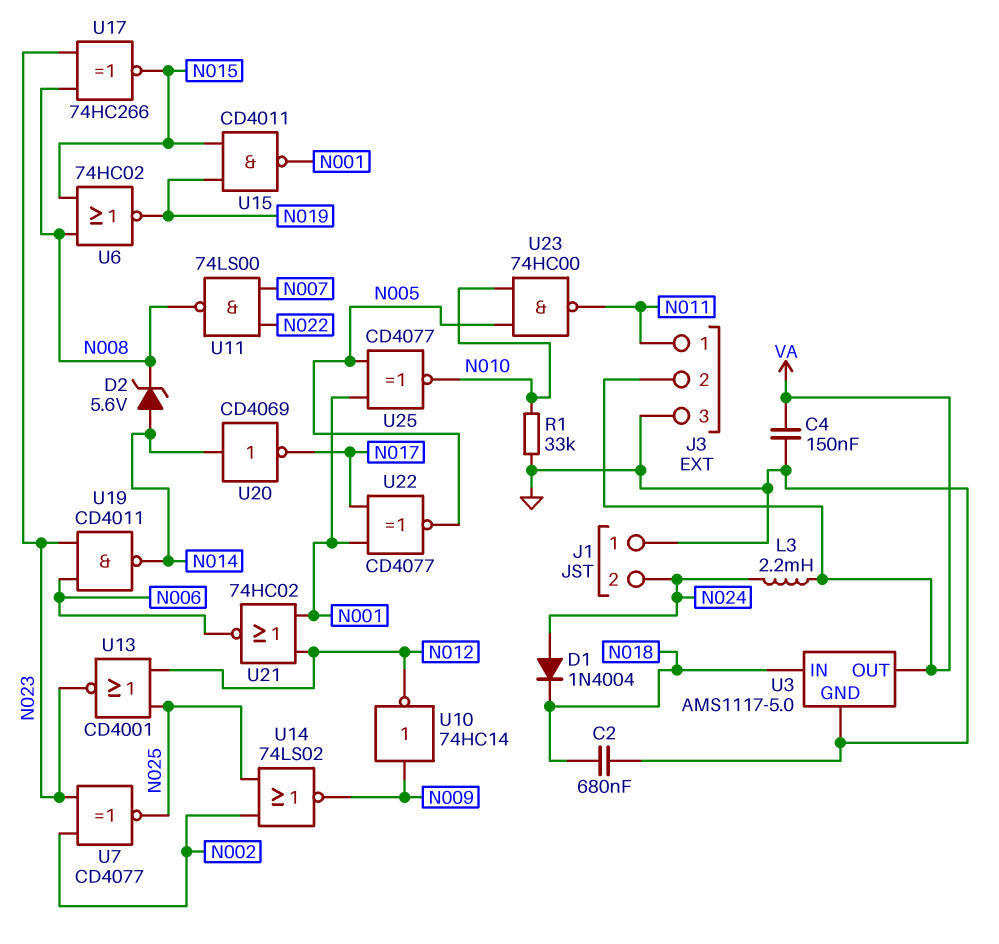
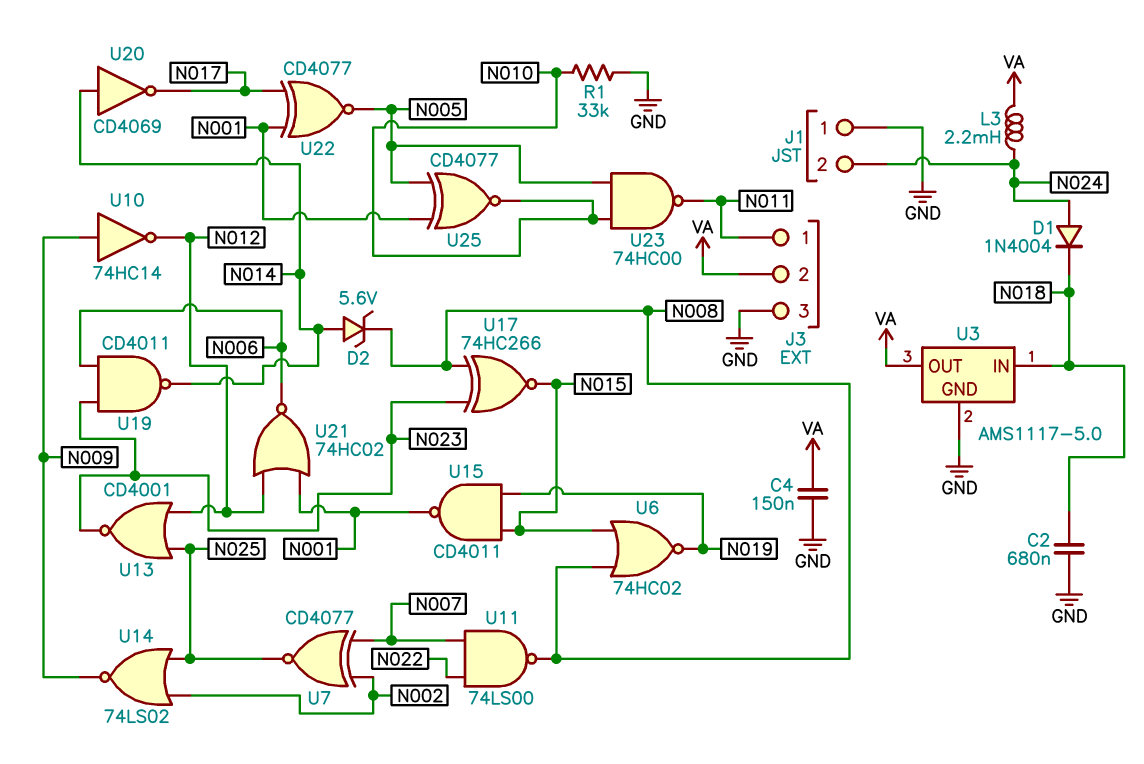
U7: XNOR CD4077 (in N002, in N023, out N025) -> XNOR CD4077 (in N002, in N007, out N025)

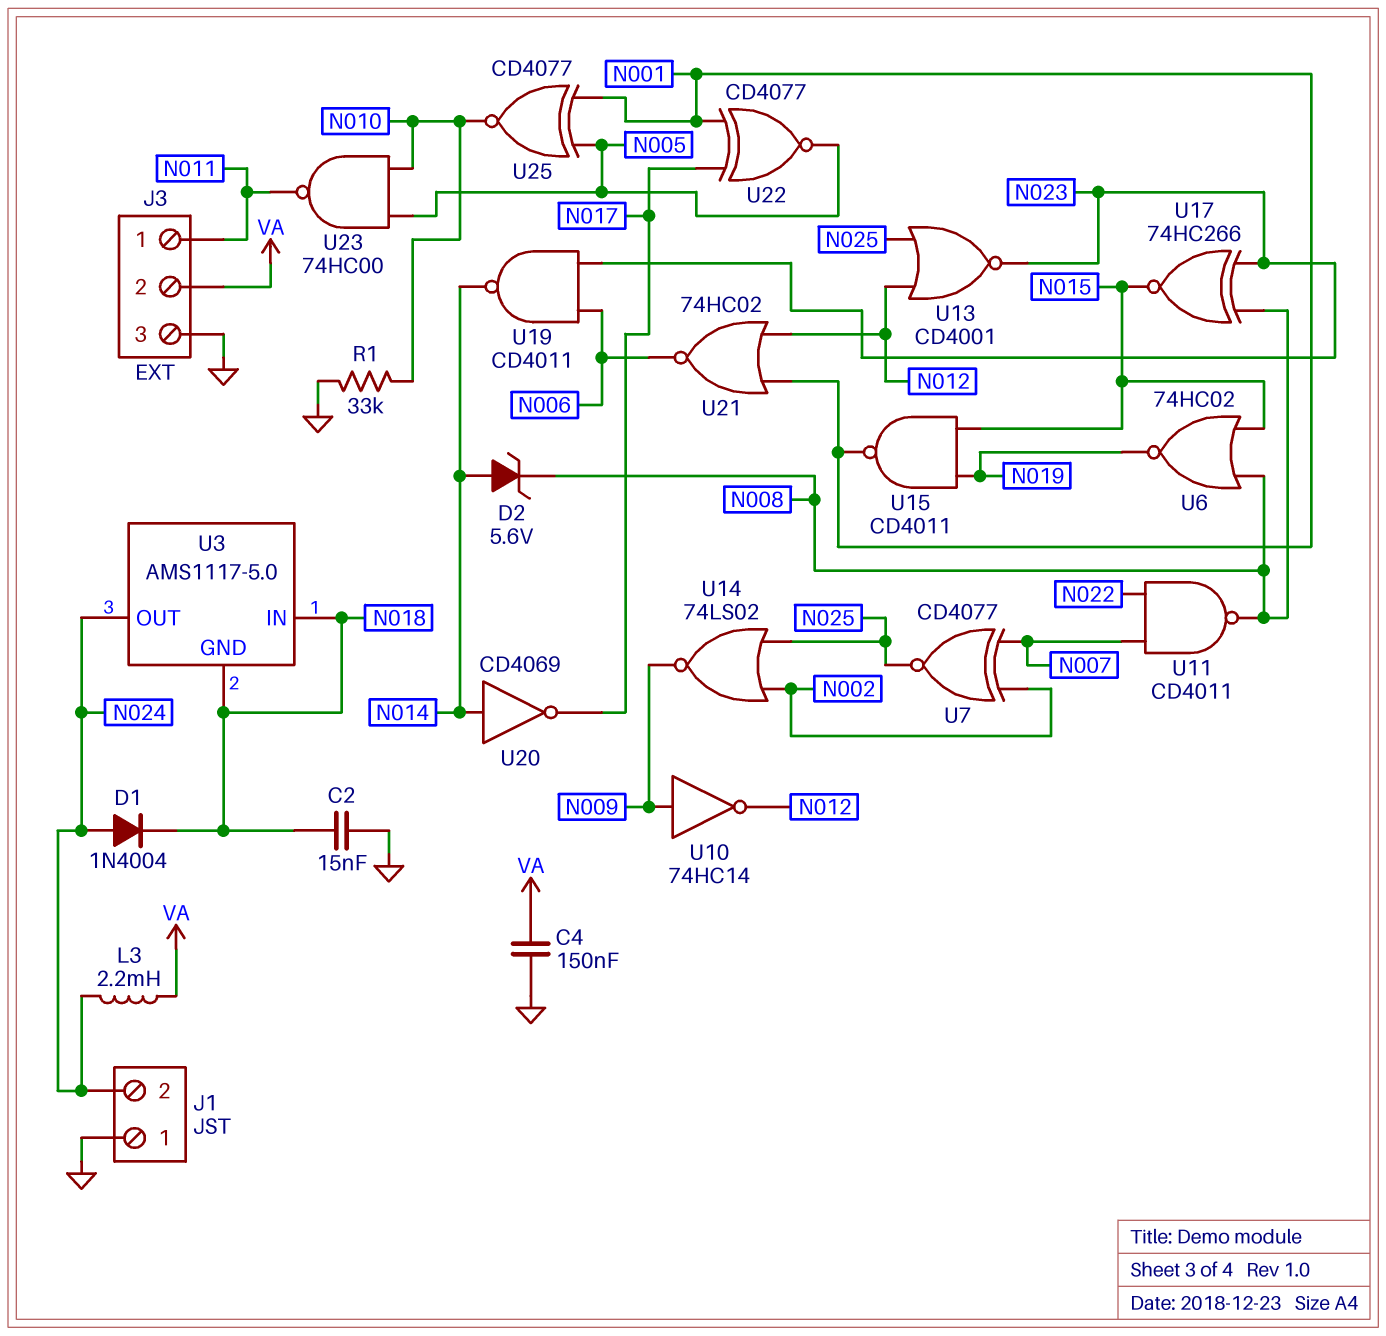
C2: 680nF (GND, N018) -> 15nF (GND, N018)
U3 pin GND: GND -> N018
U3 pin OUT: VA -> N024
U11: NAND 74LS00 (in N007, in N022, out N008) -> NAND CD4011 (in N007, in N022, out N008)

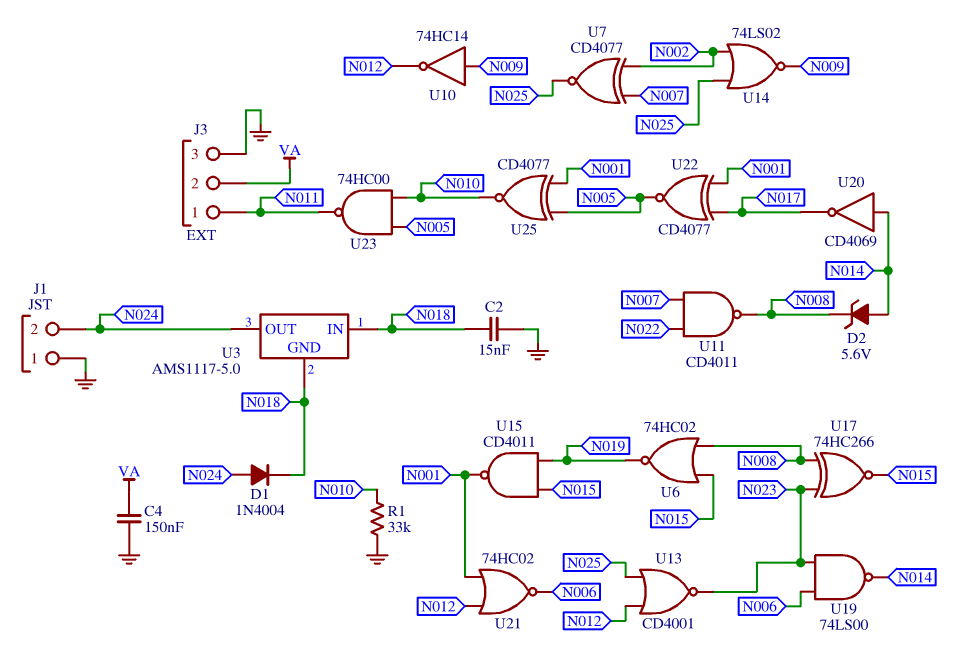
L3: 2.2mH (N024, VA) -> none
U19: NAND CD4011 (in N006, in N023, out N014) -> NAND 74LS00 (in N006, in N023, out N014)

